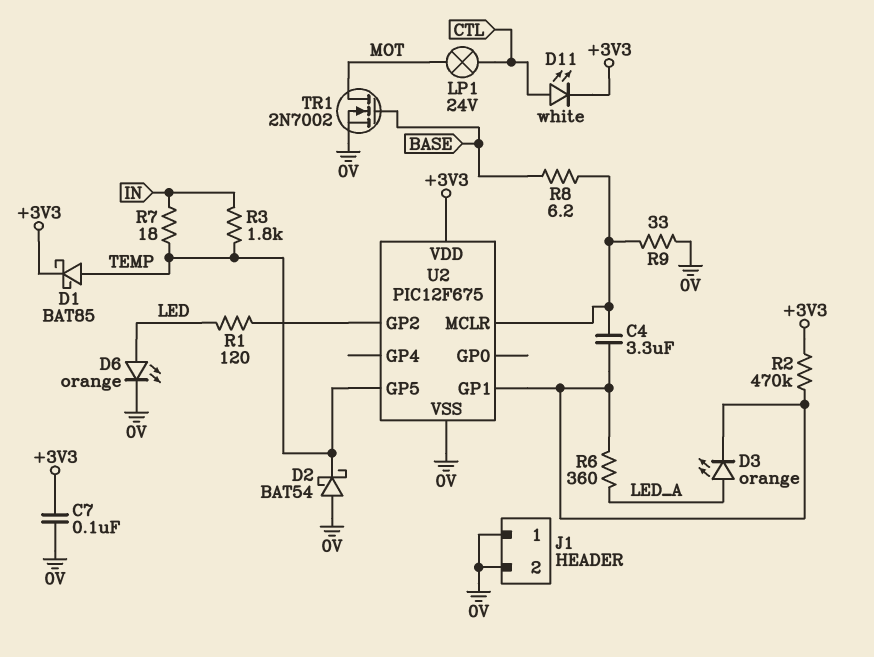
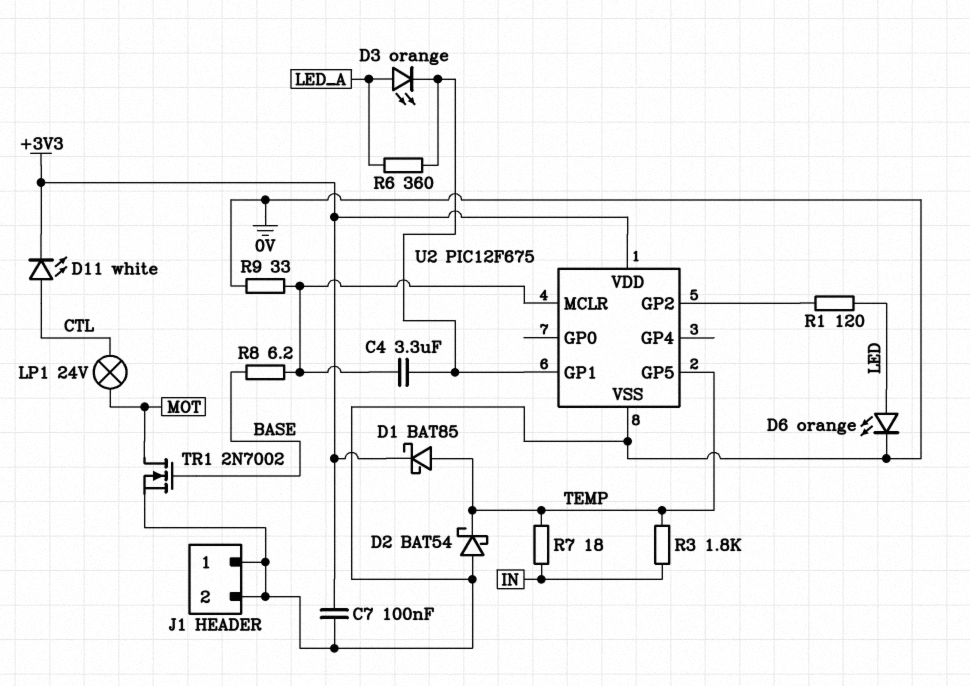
R2: 470k (+3V3, U2/GP1) -> none

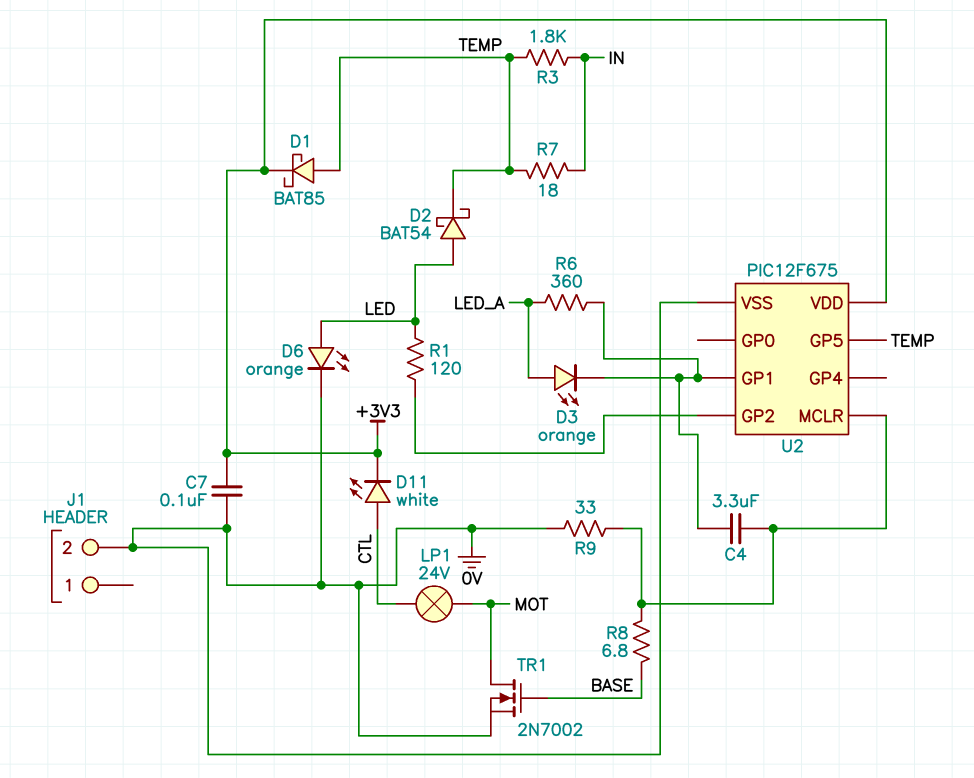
D2: schottky BAT54 (A 0V, K TEMP) -> schottky BAT54 (A LED, K TEMP)
J1 pin 1: 0V -> none
R8: 6.2 (BASE, U2/MCLR) -> 6.8 (BASE, U2/MCLR)

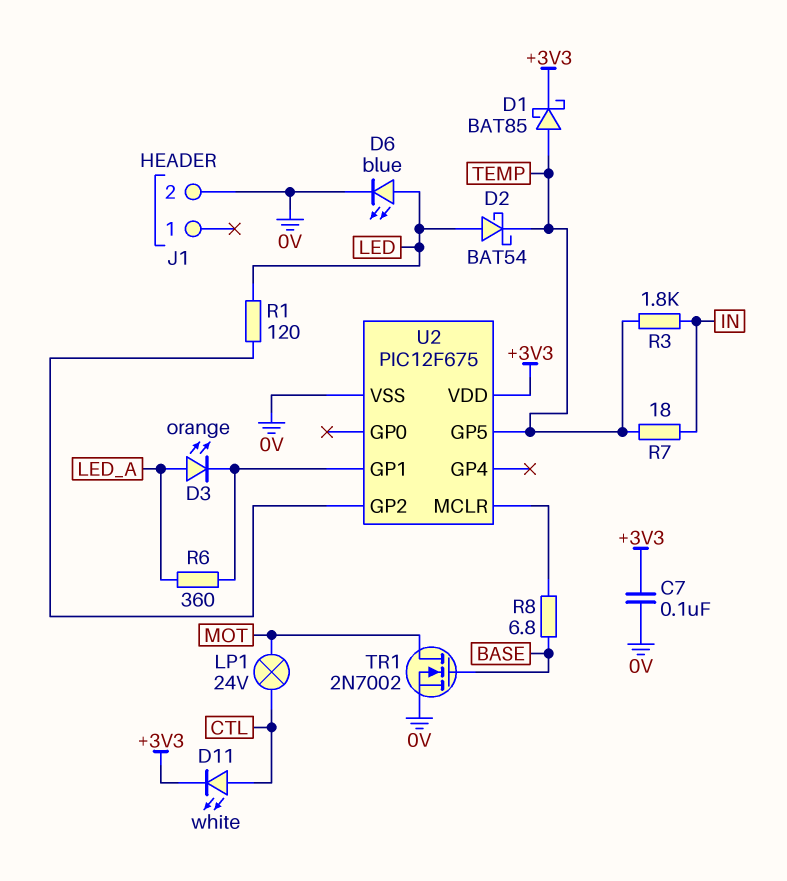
C4: 3.3uF (U2/GP1, U2/MCLR) -> none
D6: LED orange (A LED, K 0V) -> LED blue (A LED, K 0V)
R9: 33 (0V, U2/MCLR) -> none

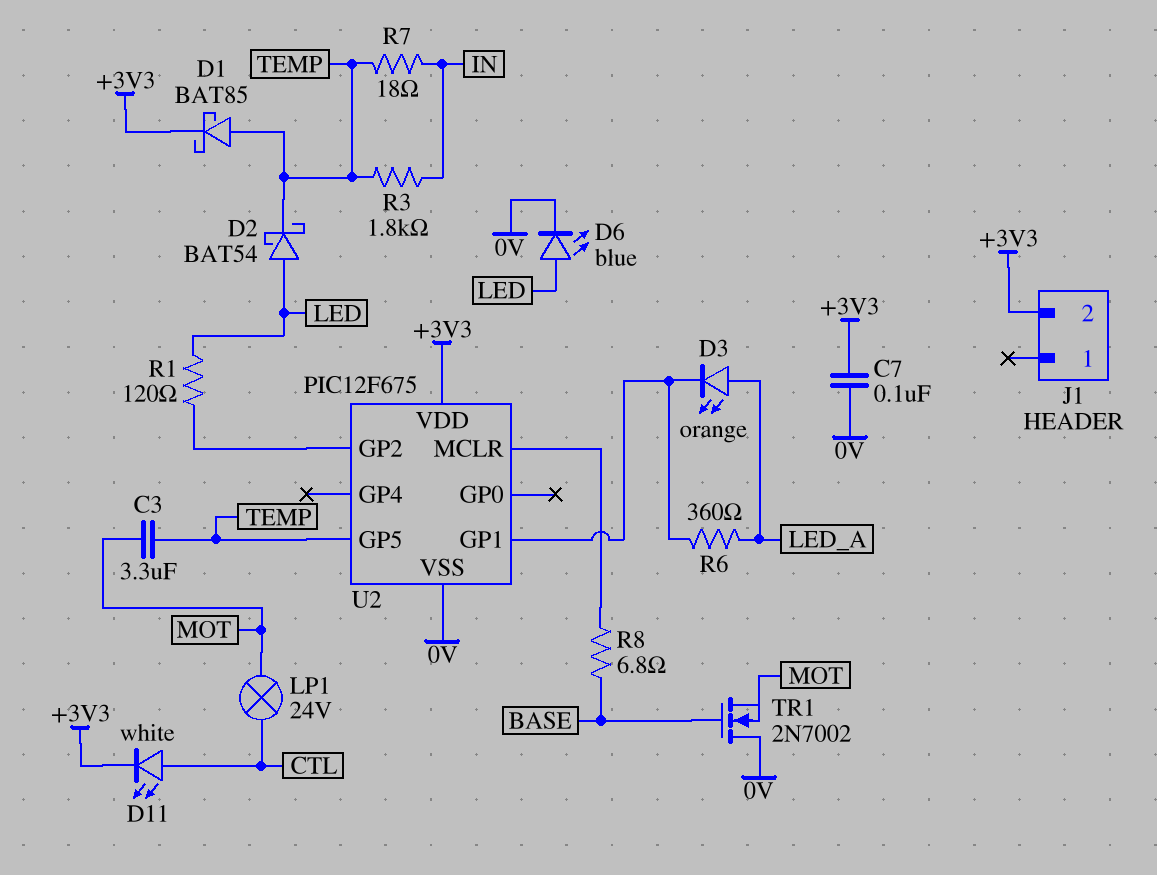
C3: none -> 3.3uF (MOT, TEMP)
J1 pin 2: 0V -> +3V3
TR1: NMOS 2N7002 (G BASE, D MOT, S 0V) -> NMOS 2N7002 (G BASE, D 0V, S MOT)

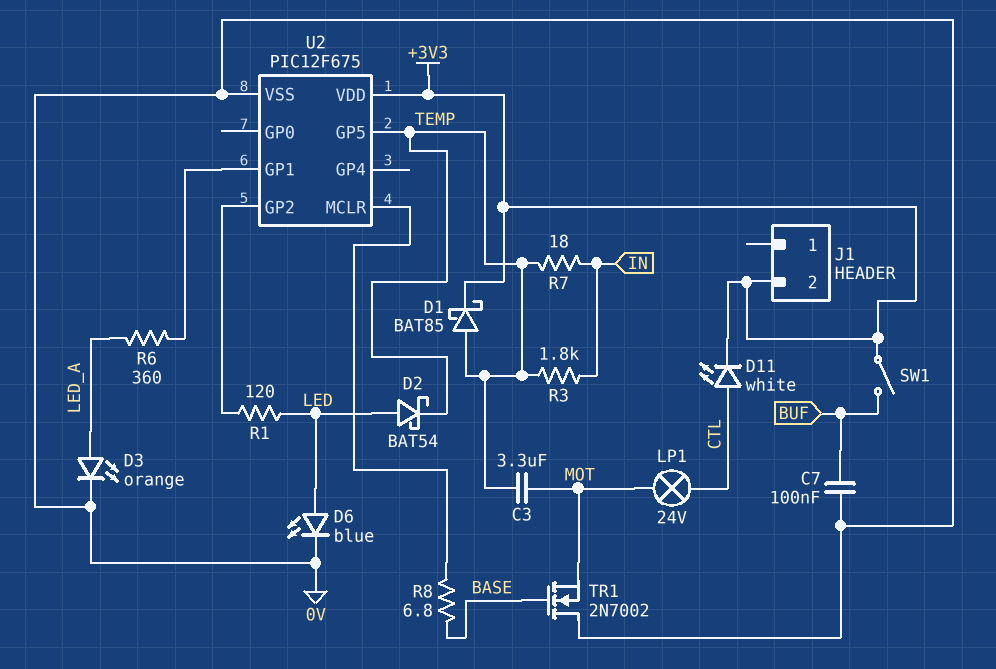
C7: 100nF (+3V3, 0V) -> 100nF (0V, BUF)
D3: LED orange (A LED_A, K U2/GP1) -> LED orange (A LED_A, K 0V)
SW1: none -> switch (+3V3, BUF)

